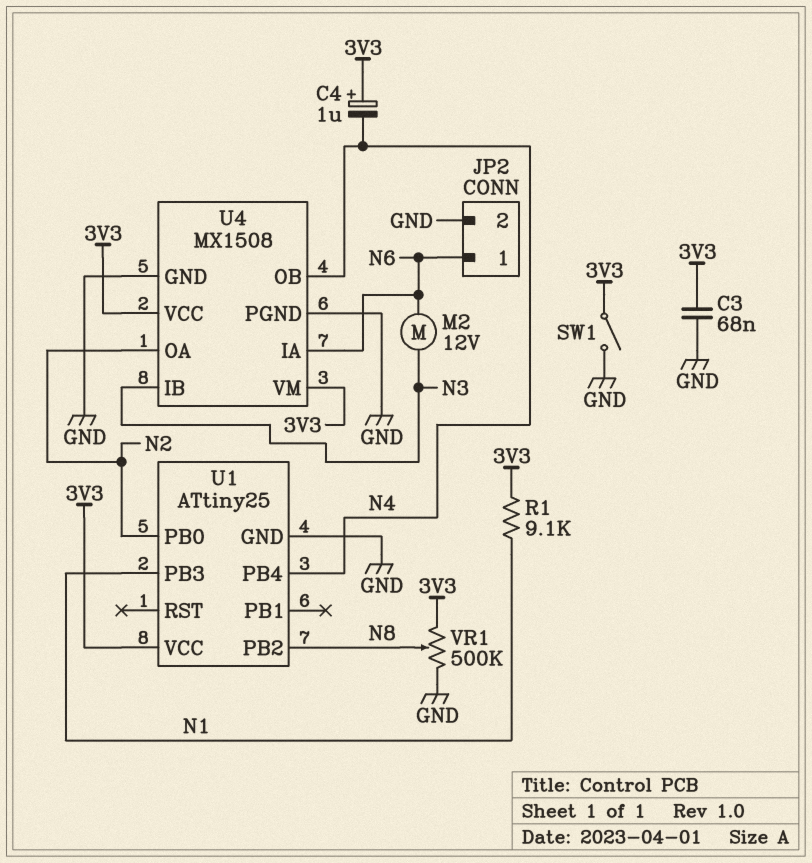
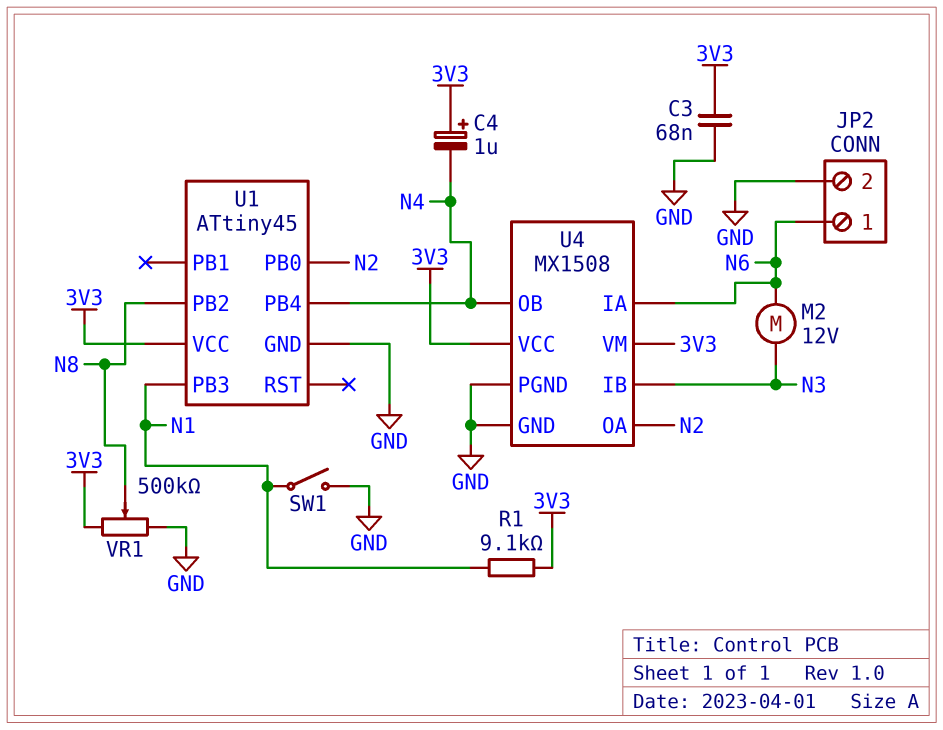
SW1: switch (3V3, GND) -> switch (GND, N1)
U1: ATtiny25 -> ATtiny45

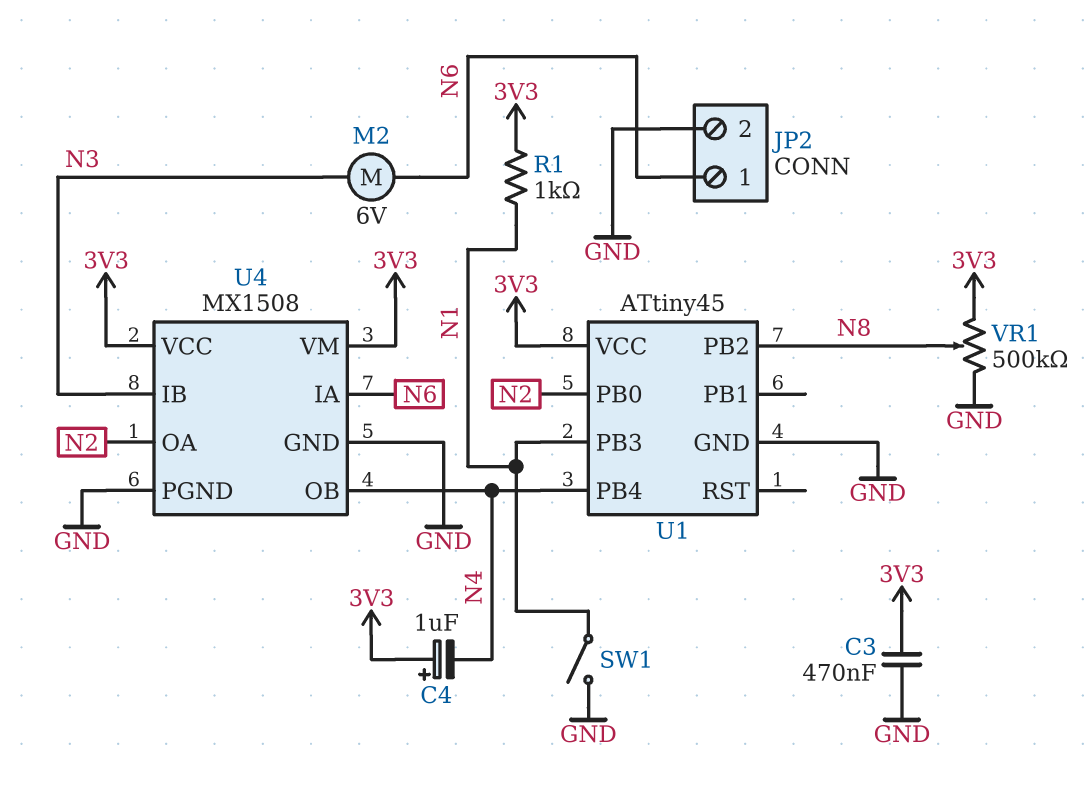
C3: 68nF (3V3, GND) -> 470nF (3V3, GND)
M2: motor 12V (N3, N6) -> motor 6V (N3, N6)
R1: 9.1k (3V3, N1) -> 1k (3V3, N1)

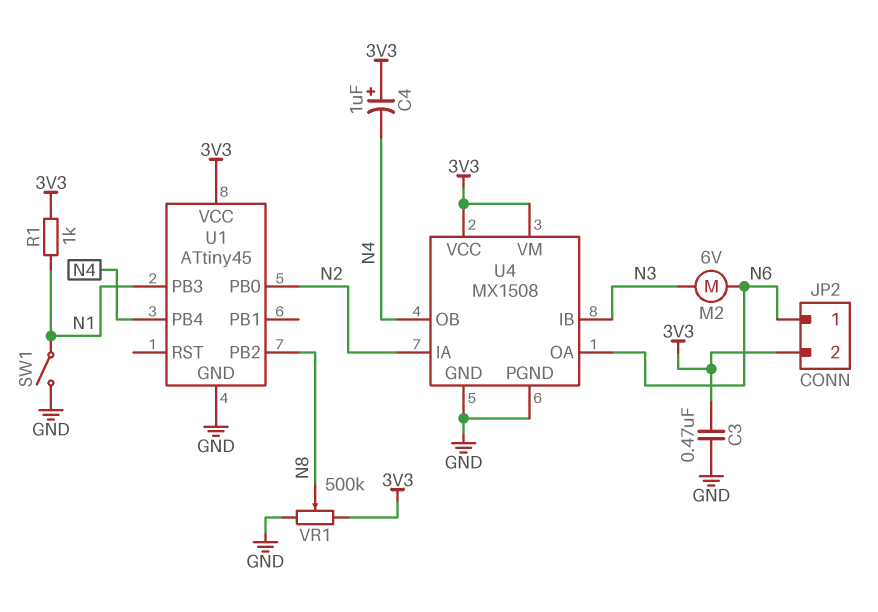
JP2 pin 2: GND -> 3V3
U4 pin IA: N6 -> N2
U4 pin OA: N2 -> N6

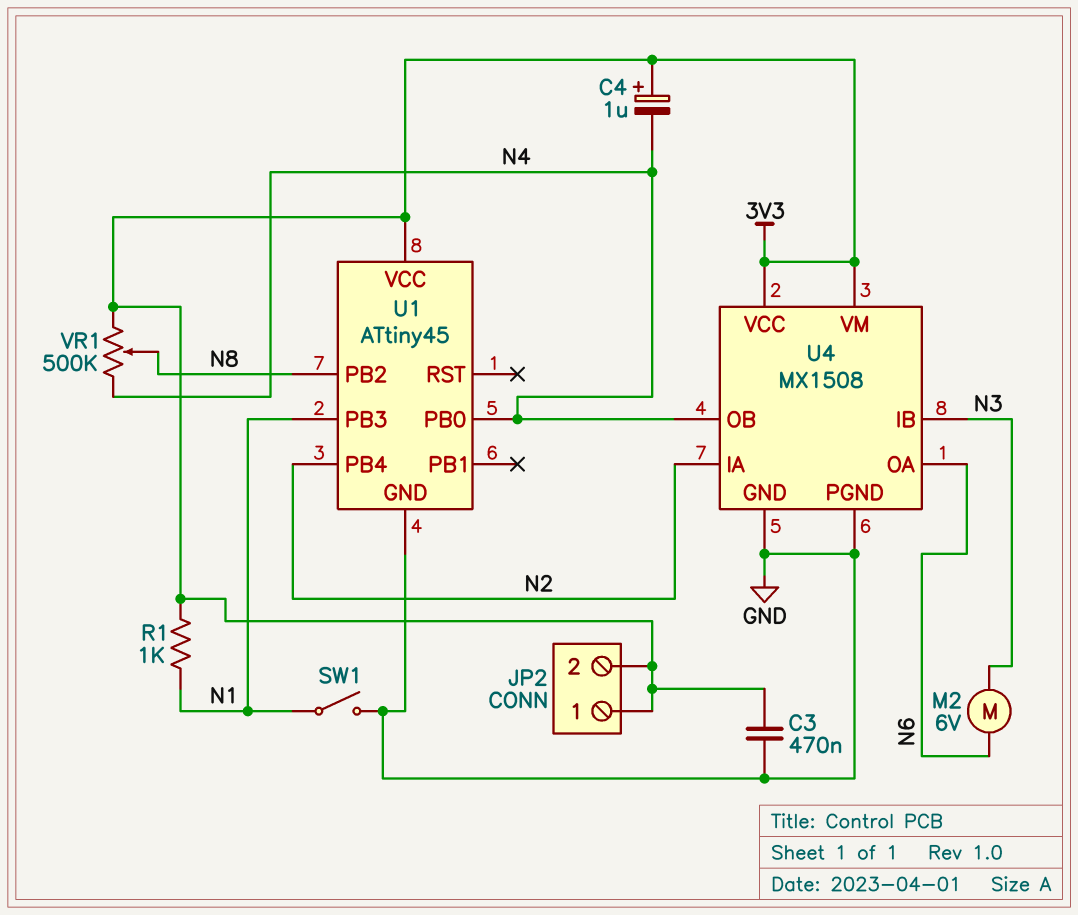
JP2 pin 1: N6 -> 3V3
U1 pin PB0: N2 -> N4
U1 pin PB4: N4 -> N2
VR1: 500k (3V3, GND, wiper N8) -> 500k (3V3, N4, wiper N8)

